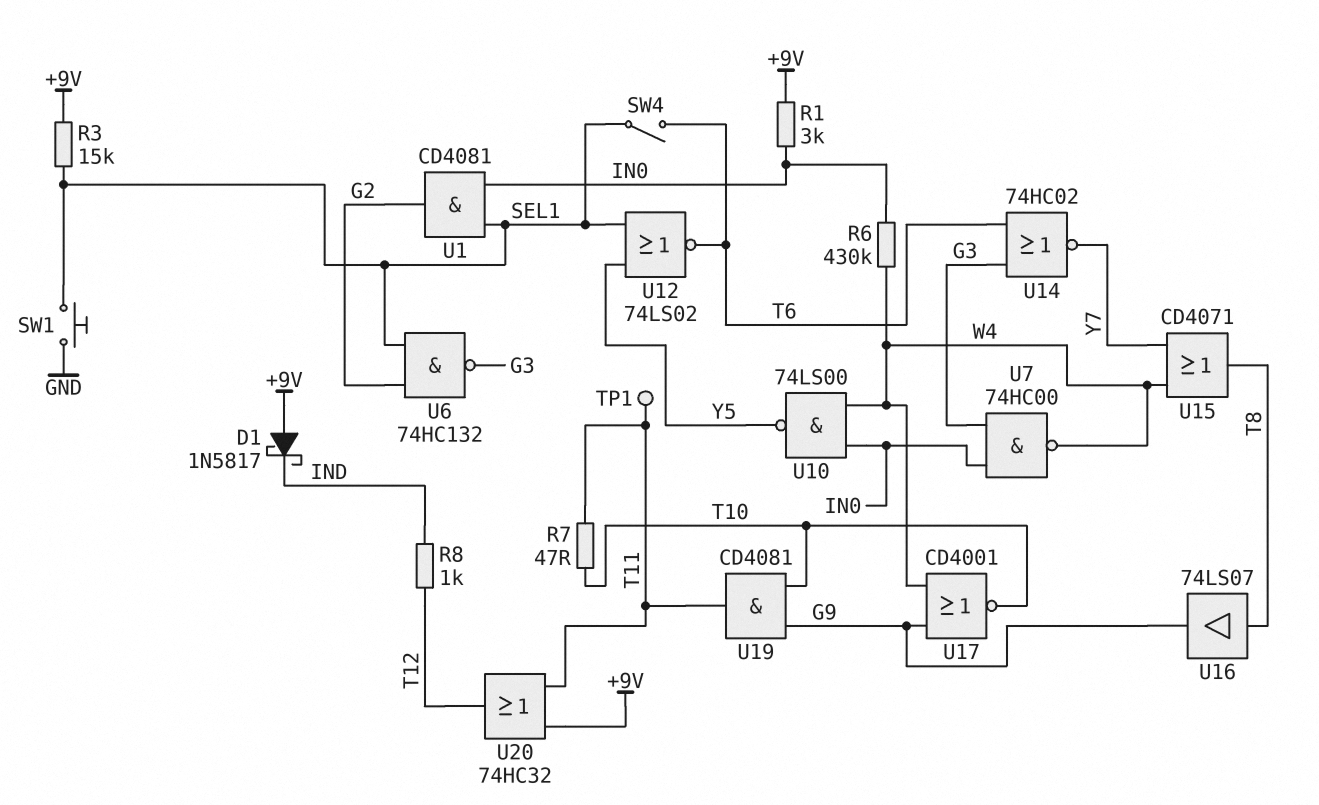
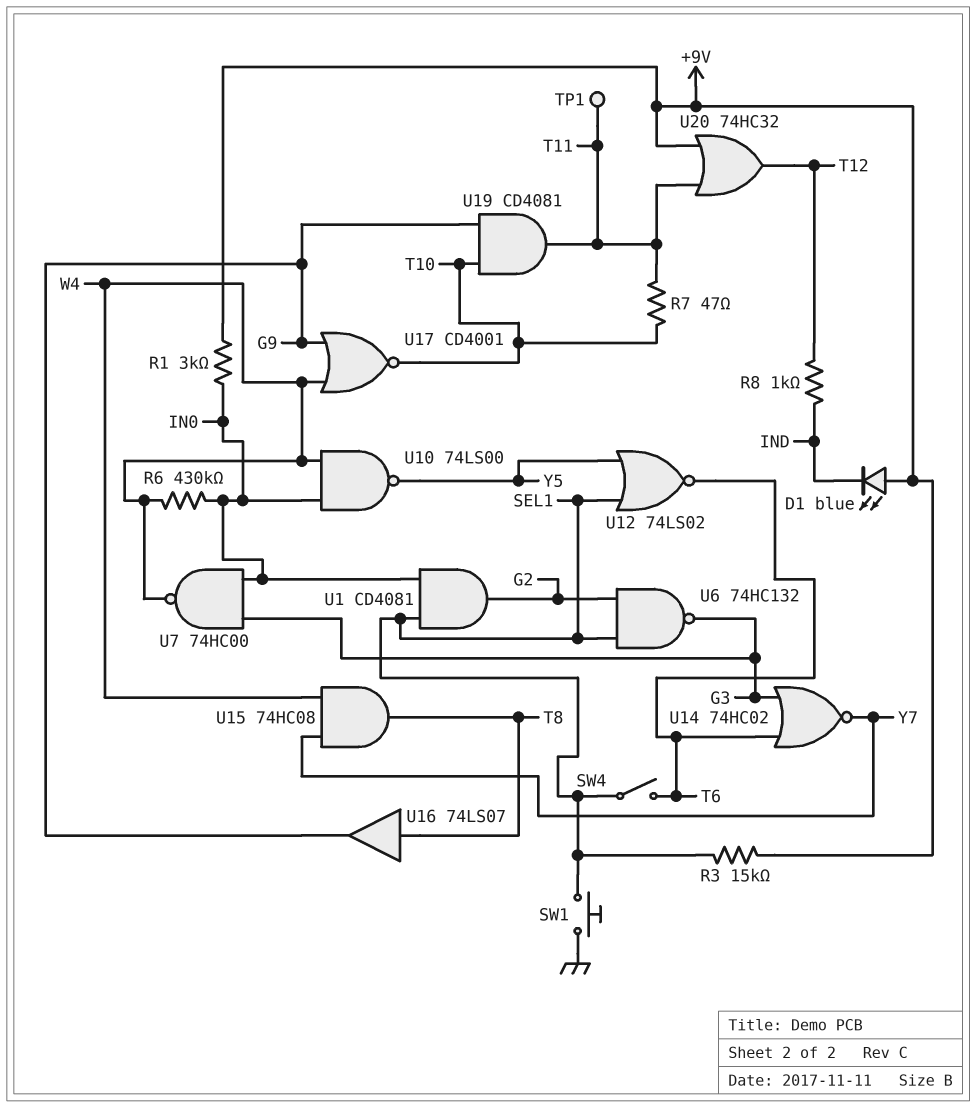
D1: schottky 1N5817 (A +9V, K IND) -> LED blue (A +9V, K IND)
U15: OR CD4071 (in W4, in Y7, out T8) -> AND 74HC08 (in W4, in Y7, out T8)

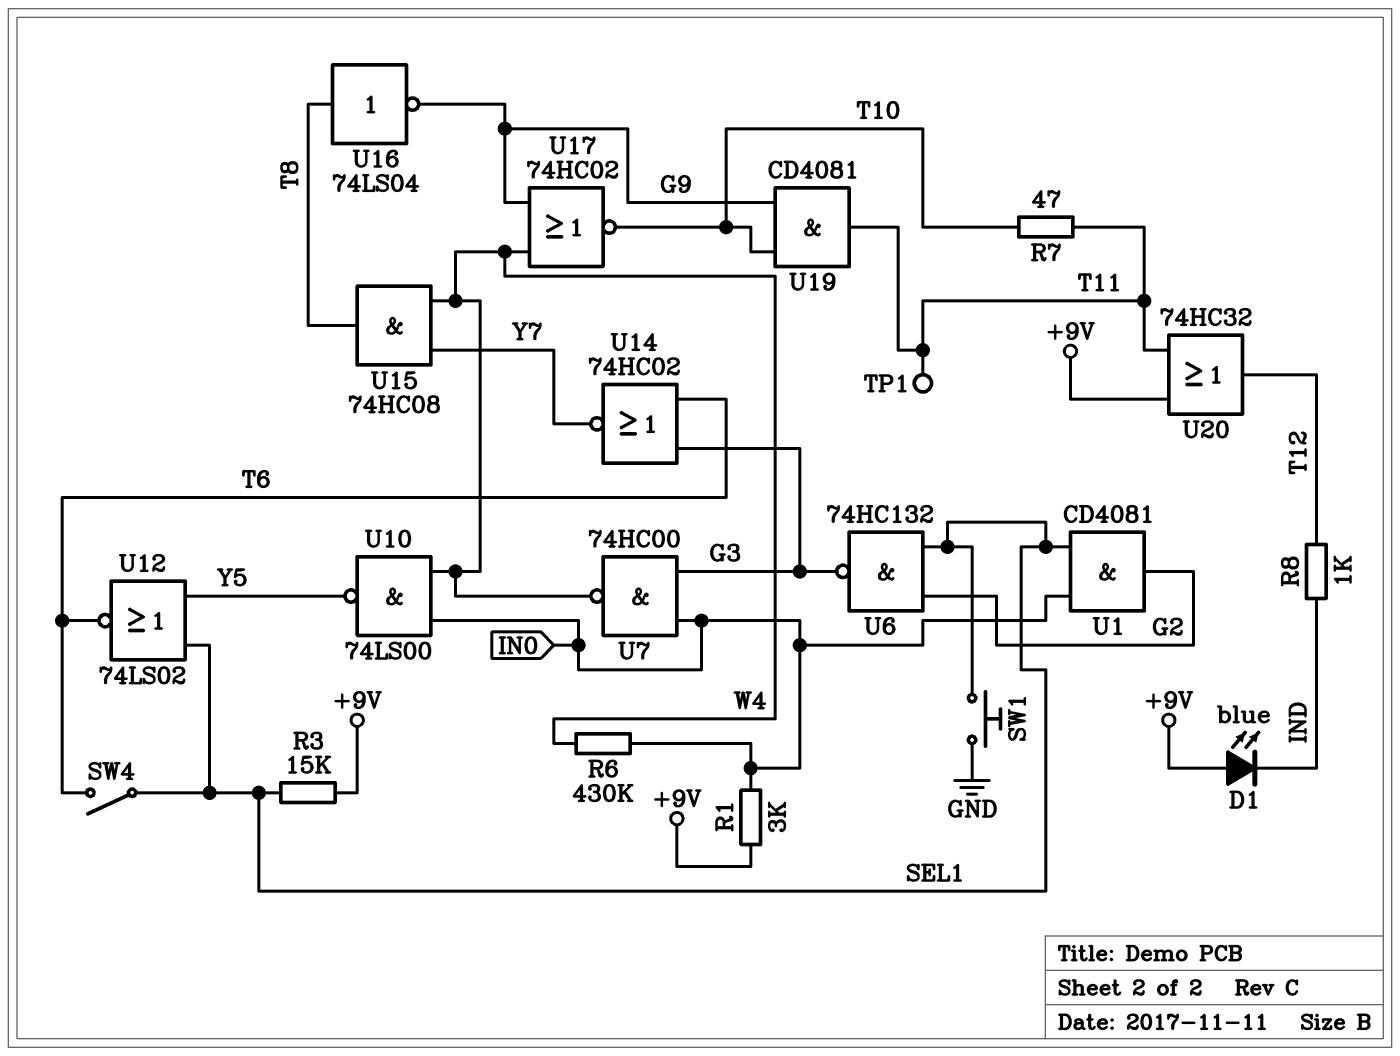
U16: buffer 74LS07 (in T8, out G9) -> NOT 74LS04 (in T8, out G9)
U17: NOR CD4001 (in G9, in W4, out T10) -> NOR 74HC02 (in G9, in W4, out T10)

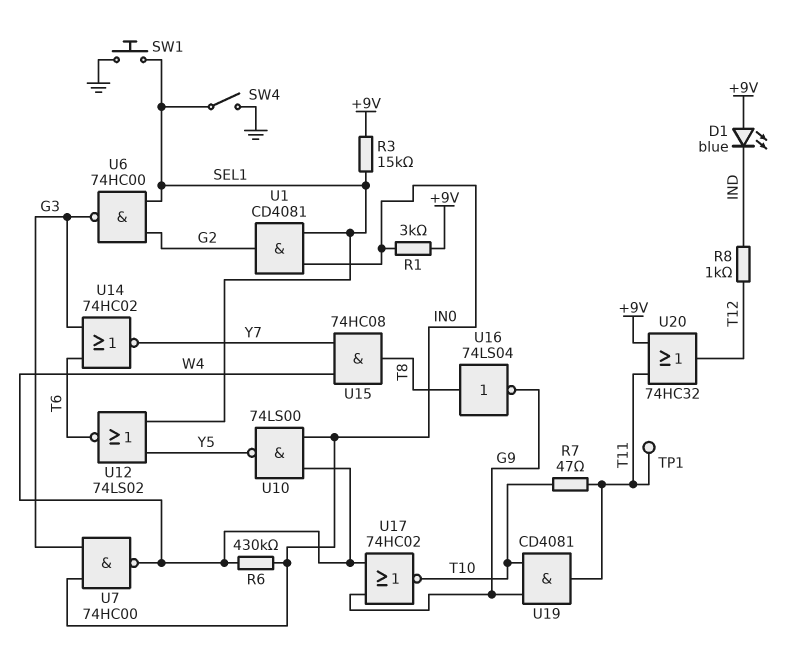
SW4: switch (SEL1, T6) -> switch (GND, SEL1)
U6: NAND 74HC132 (in G2, in SEL1, out G3) -> NAND 74HC00 (in G2, in SEL1, out G3)

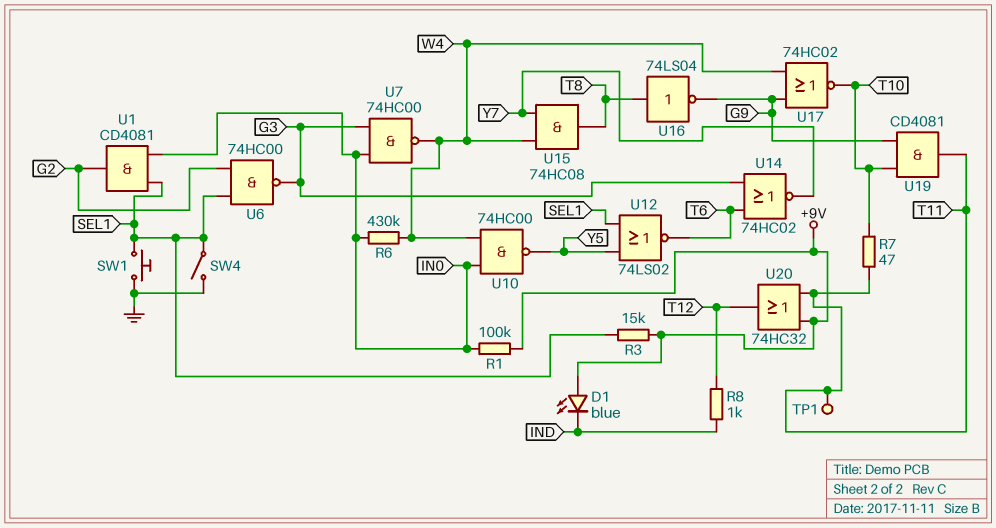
R1: 3k (+9V, IN0) -> 100k (+9V, IN0)
U10: NAND 74LS00 (in IN0, in W4, out Y5) -> NAND 74HC00 (in IN0, in W4, out Y5)

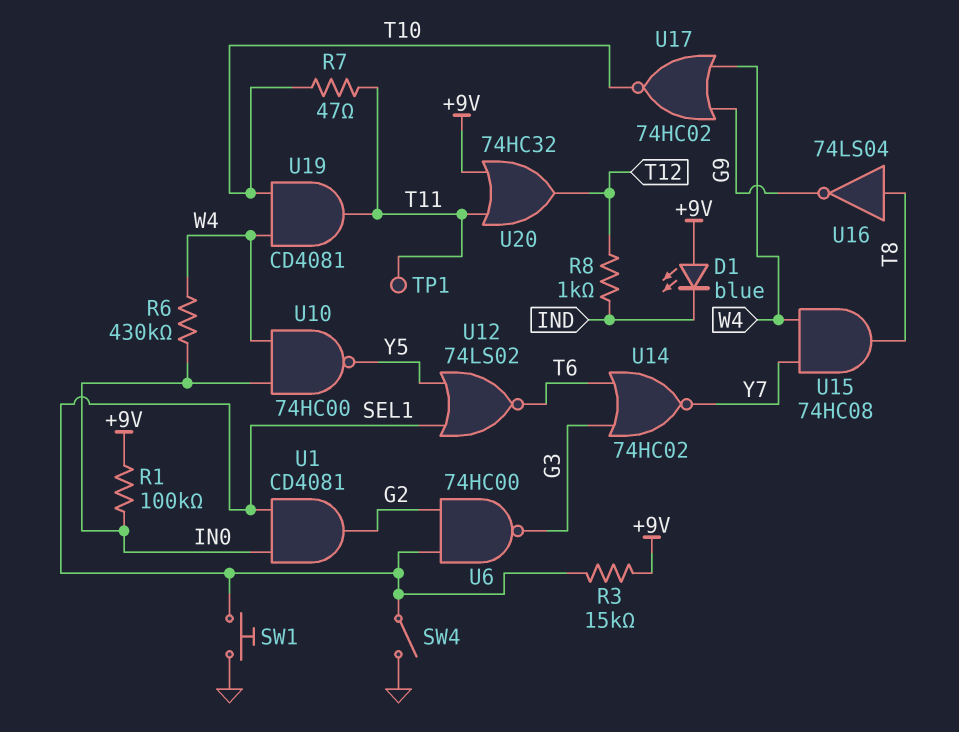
U7: NAND 74HC00 (in G3, in IN0, out W4) -> none
U19: AND CD4081 (in G9, in T10, out T11) -> AND CD4081 (in T10, in W4, out T11)

